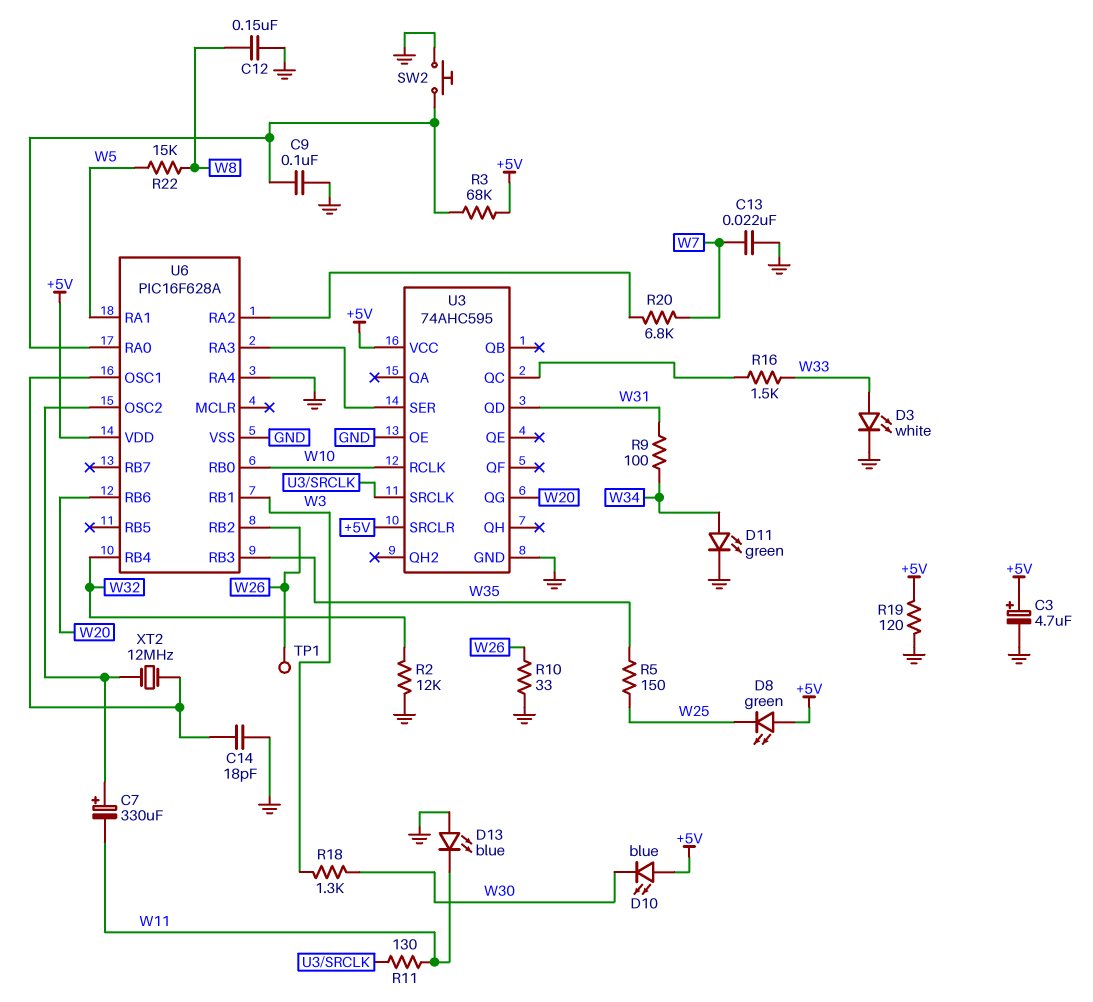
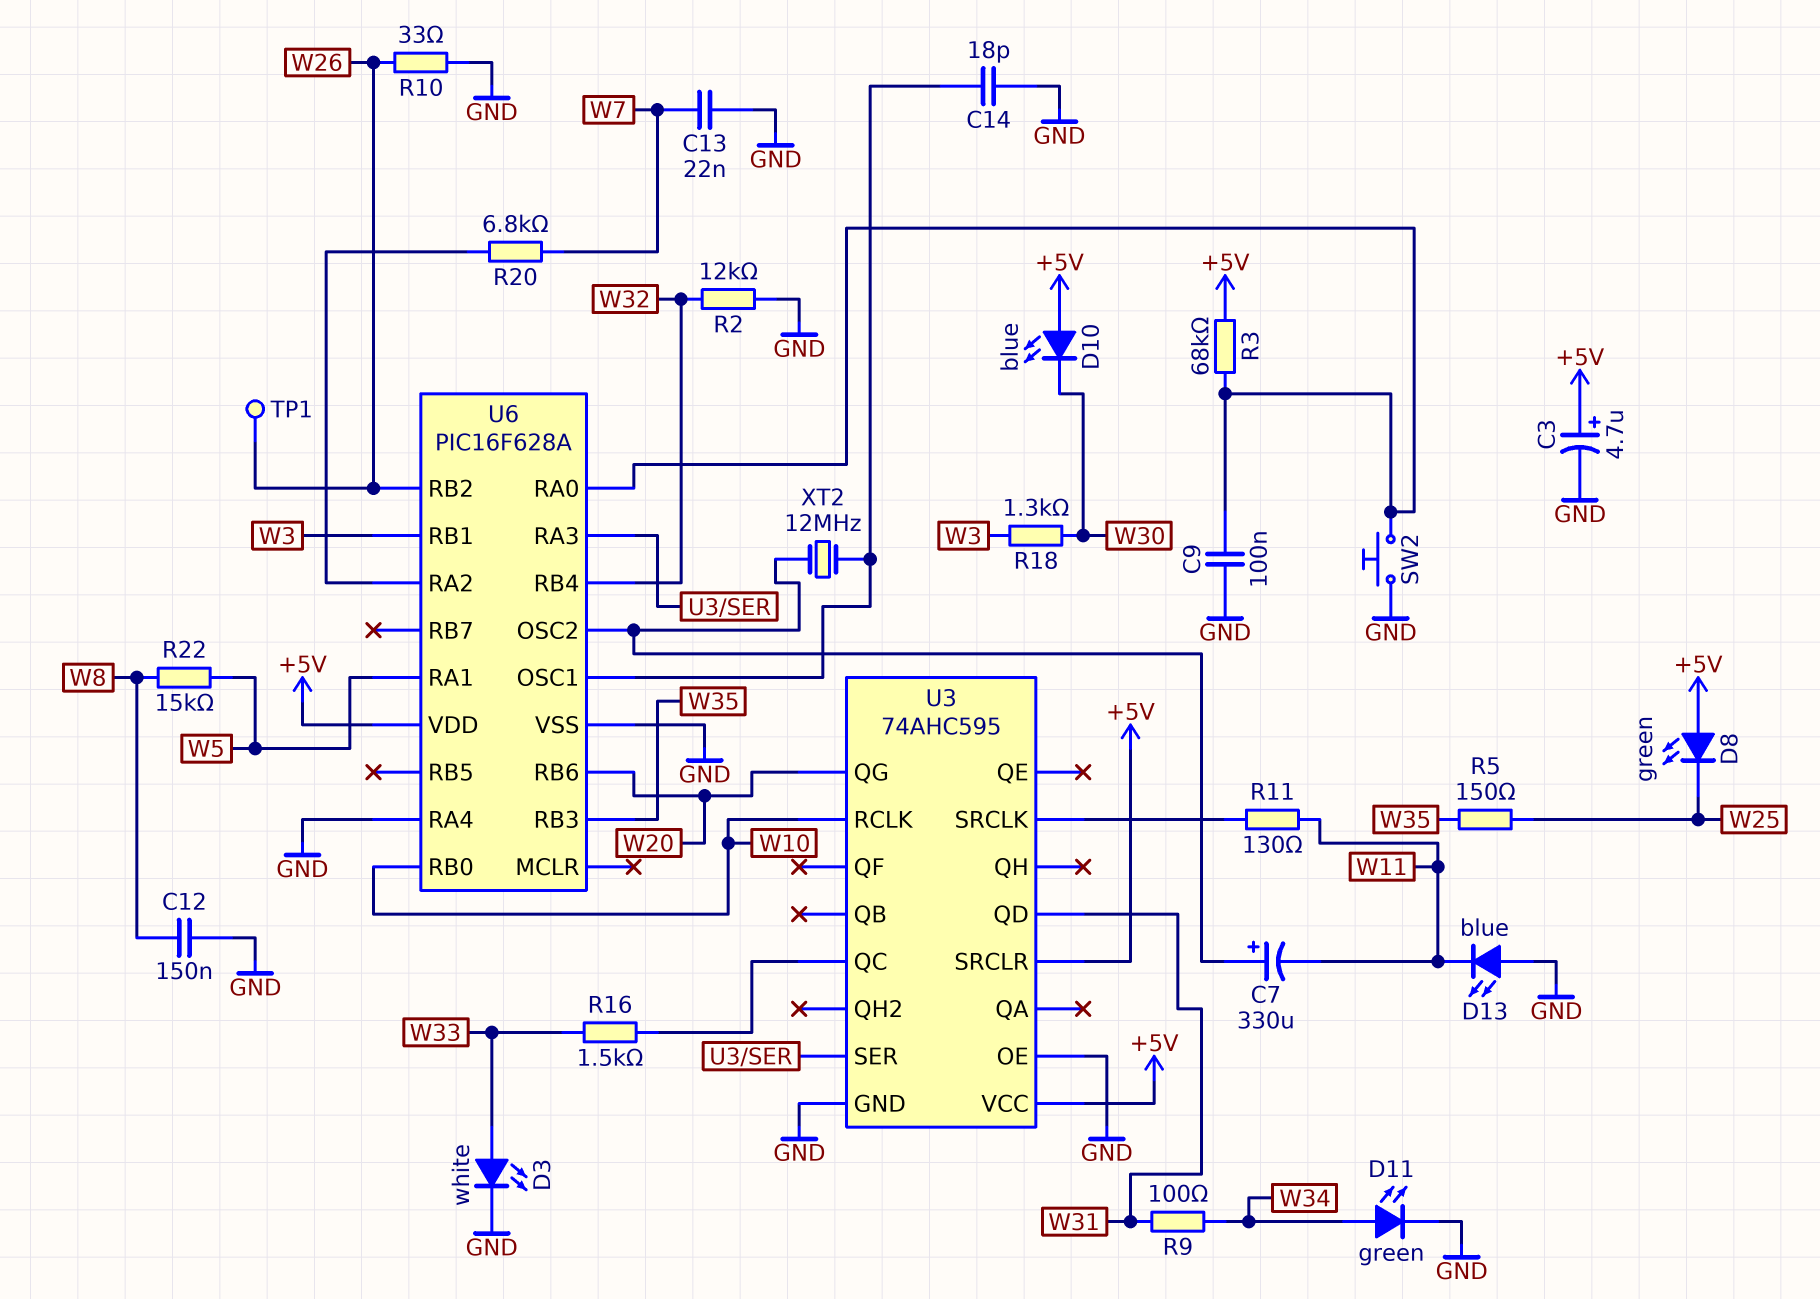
R19: 120 (+5V, GND) -> none

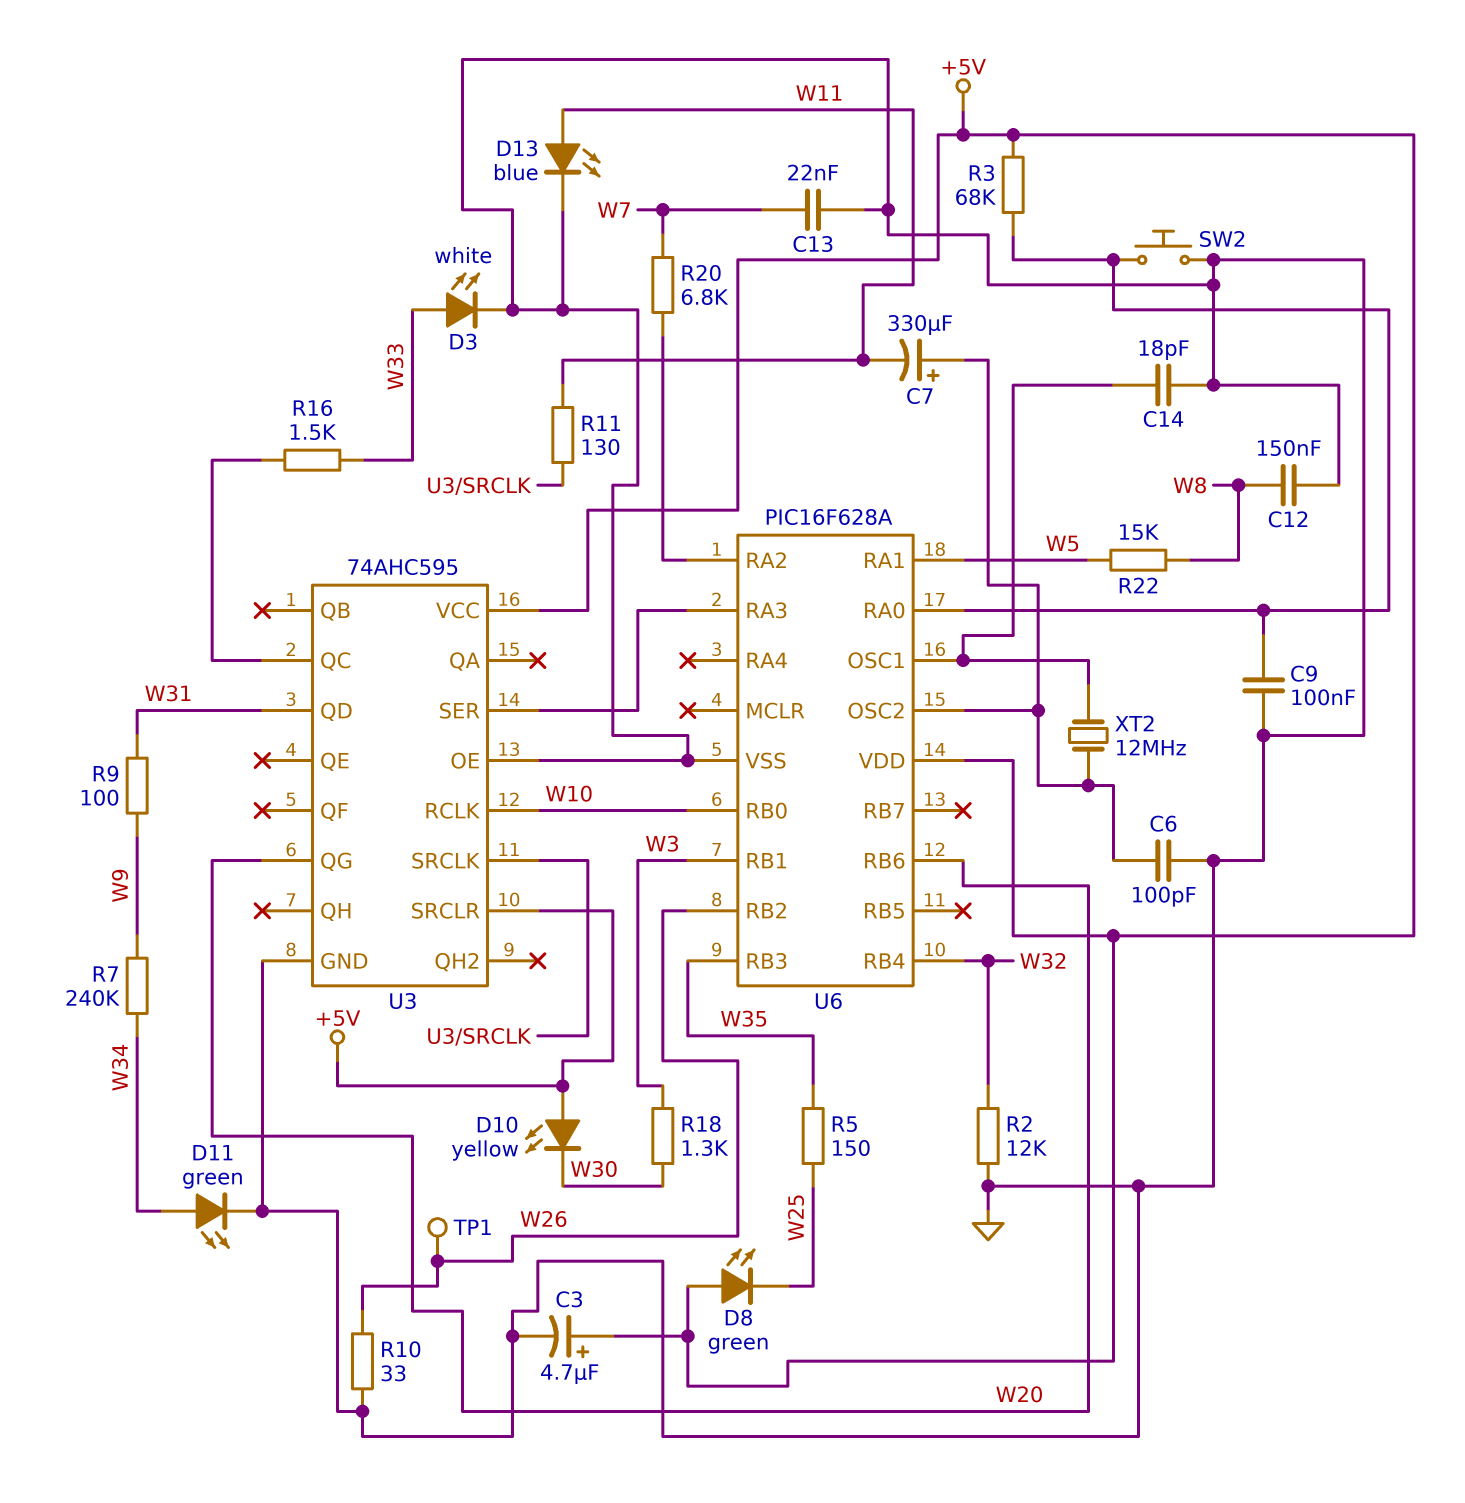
C6: none -> 100pF (GND, U6/OSC2)
D10: LED blue (A +5V, K W30) -> LED yellow (A +5V, K W30)
D13: LED blue (A GND, K W11) -> LED blue (A W11, K GND)
R7: none -> 240k (W9, W34)
R9: 100 (W31, W34) -> 100 (W9, W31)
U6 pin RA4: GND -> none

